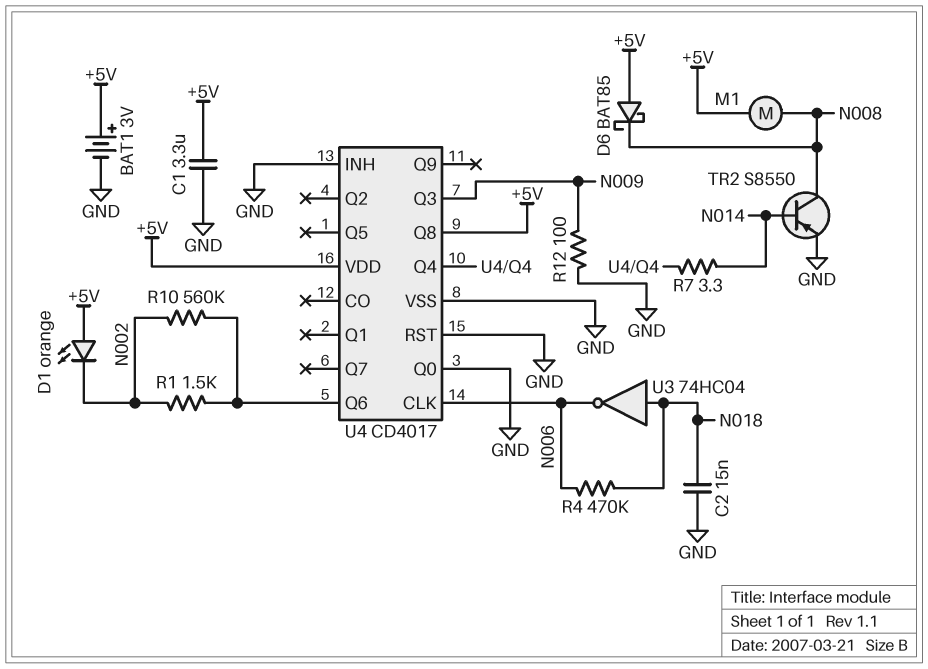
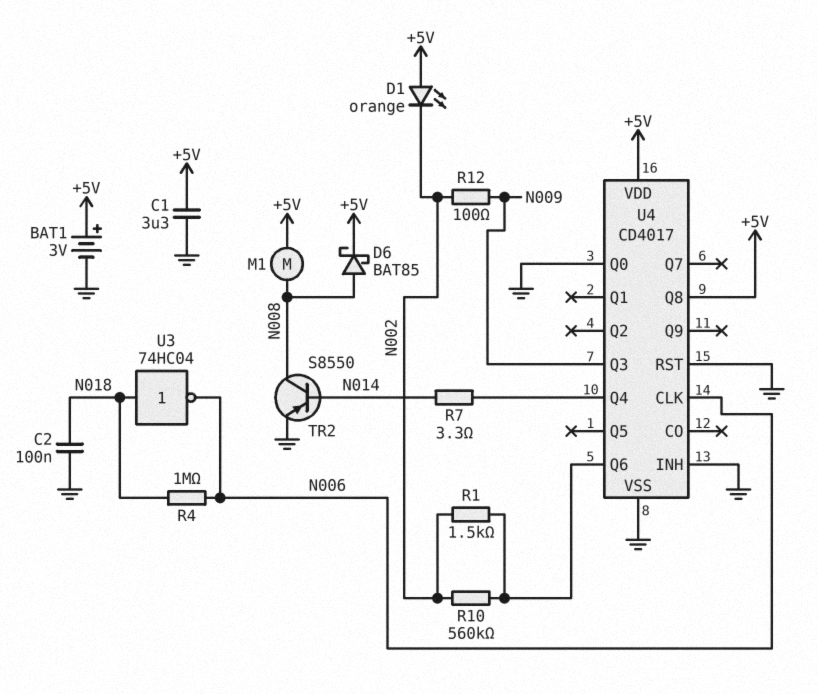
C2: 15nF (GND, N018) -> 100nF (GND, N018)
D6: schottky BAT85 (A +5V, K N008) -> schottky BAT85 (A N008, K +5V)
R4: 470k (N006, N018) -> 1M (N006, N018)
R12: 100 (GND, N009) -> 100 (N002, N009)

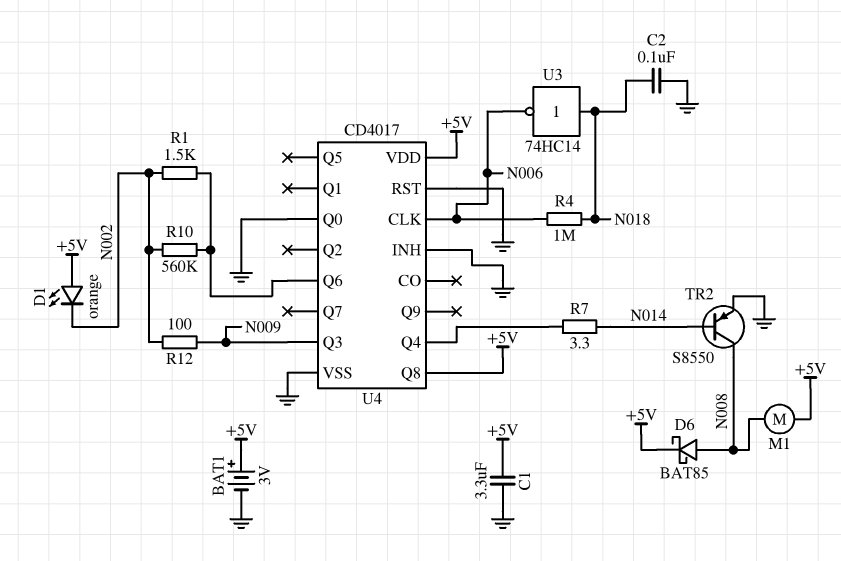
U3: NOT 74HC04 (in N018, out N006) -> NOT 74HC14 (in N018, out N006)

